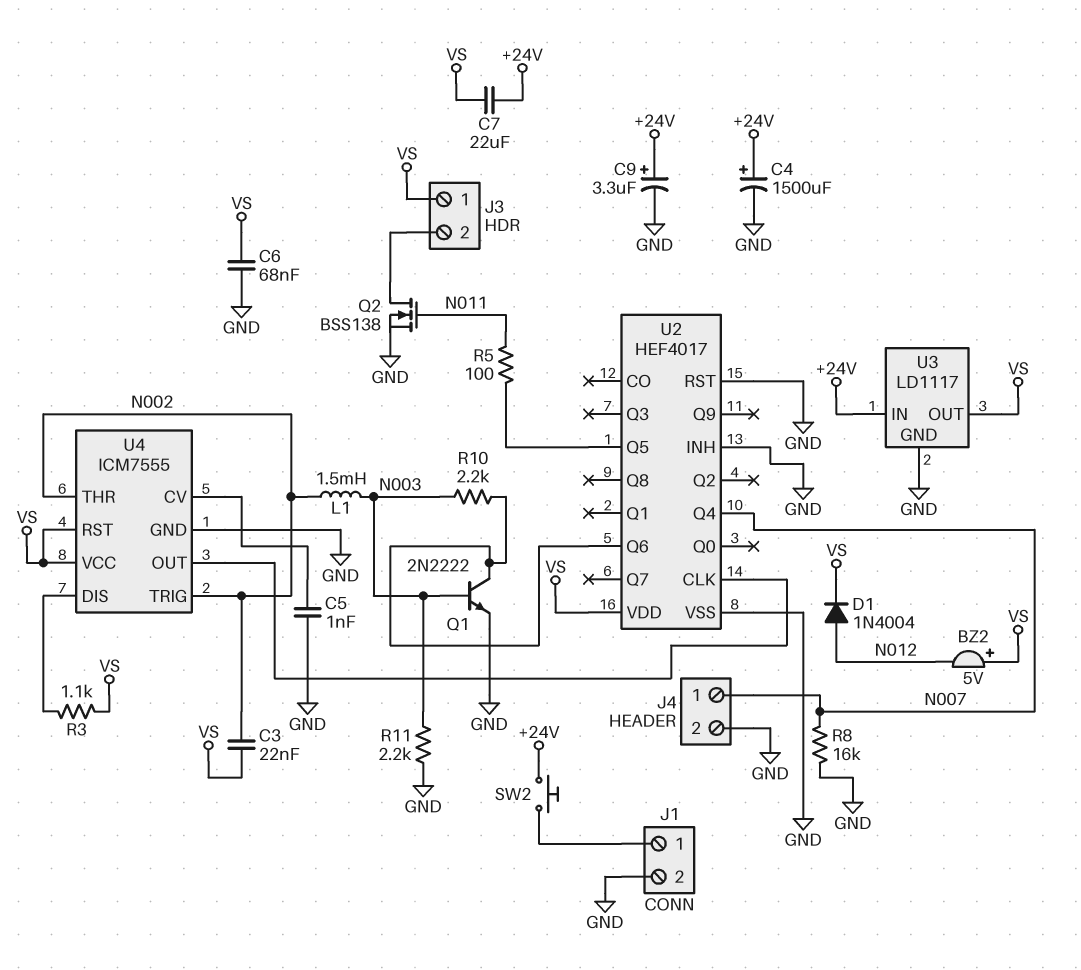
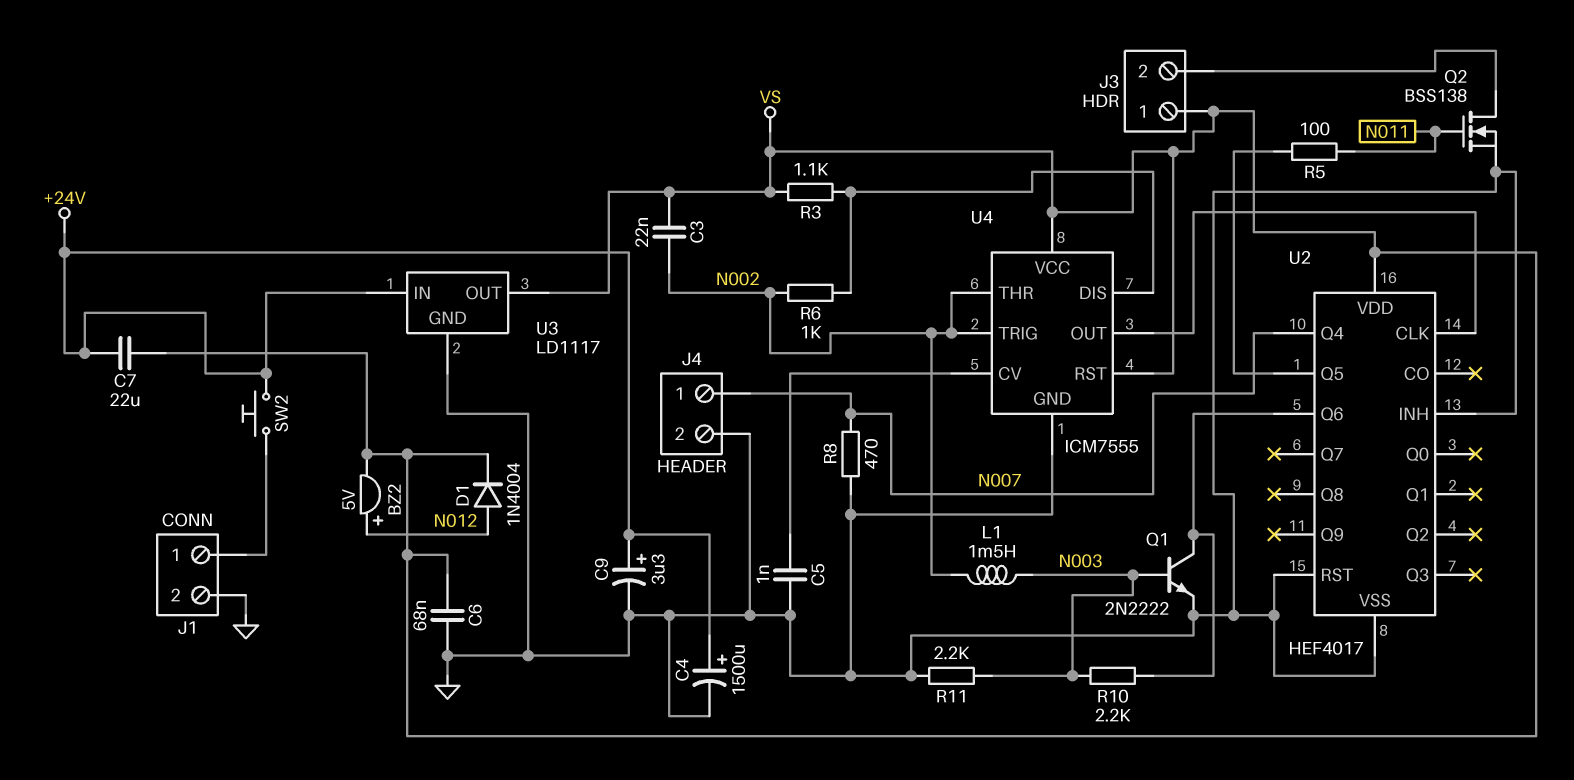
BZ2: buzzer 5V (plus VS, minus N012) -> buzzer 5V (plus N012, minus VS)
R6: none -> 1k (N002, U4/DIS)
R8: 16k (GND, N007) -> 470 (GND, N007)

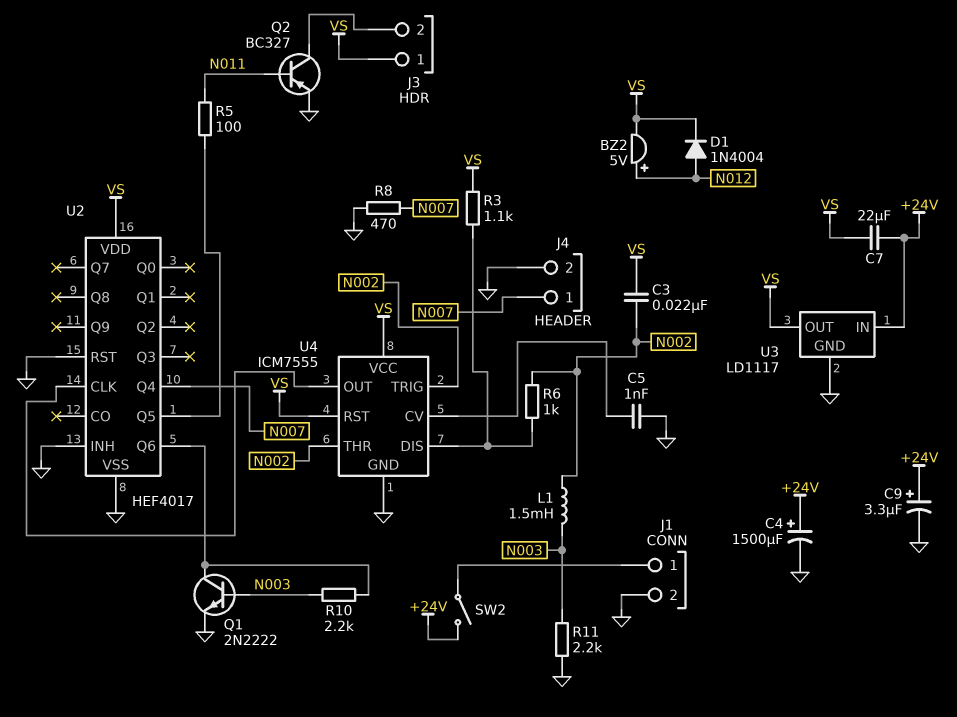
C6: 68nF (GND, VS) -> none
Q2: NMOS BSS138 (G N011, D J3/2, S GND) -> PNP BC327 (B N011, C J3/2, E GND)
SW2: button (+24V, J1/1) -> switch (+24V, J1/1)

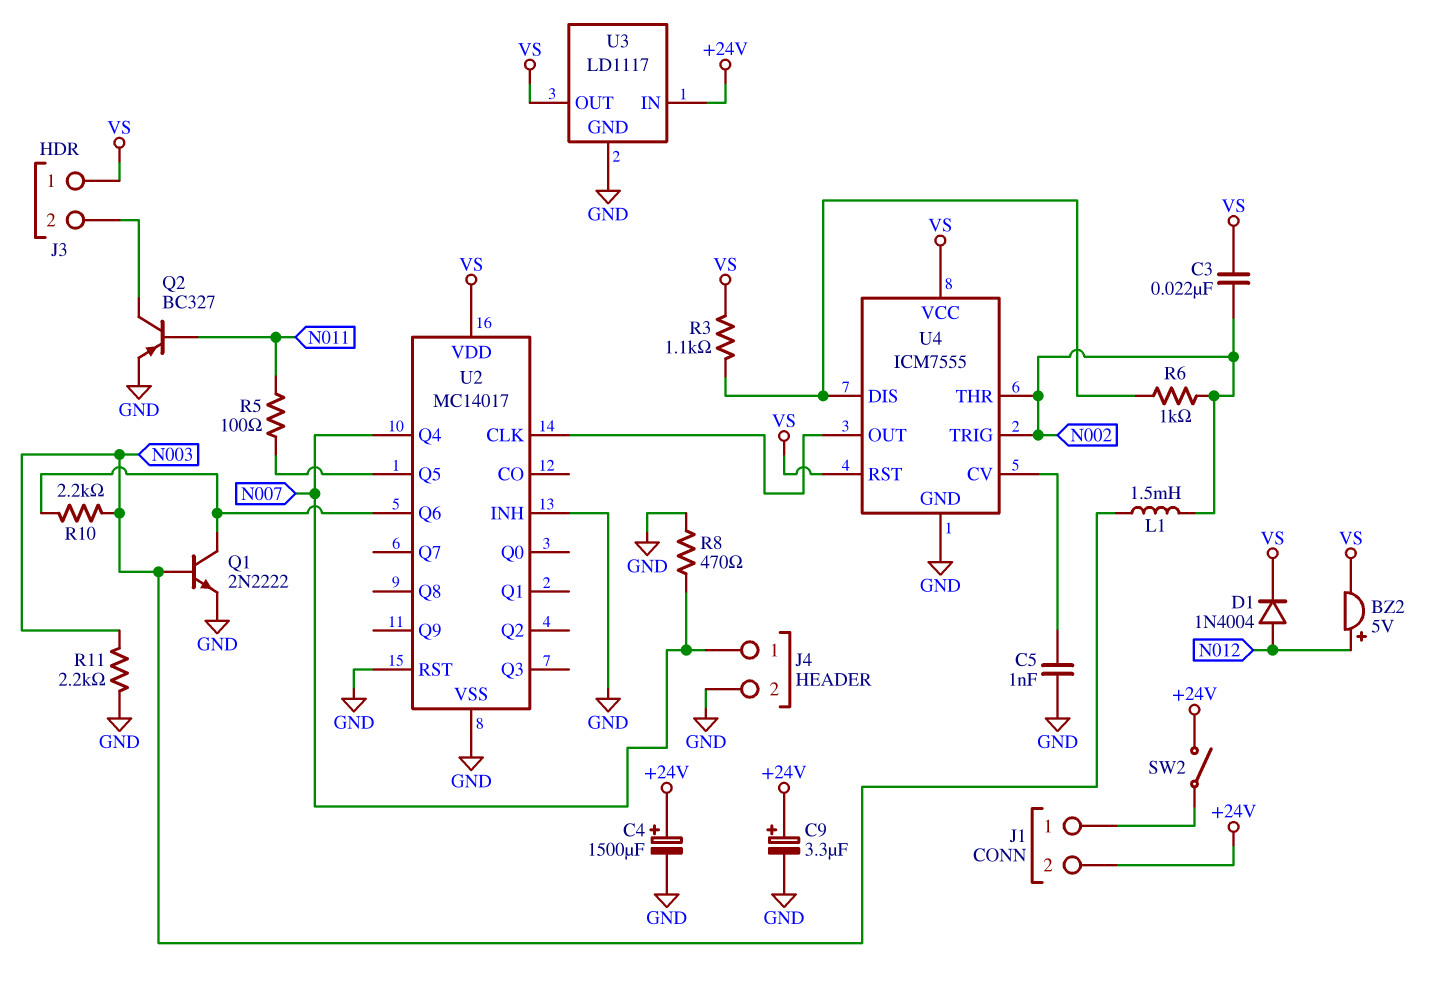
C7: 22uF (+24V, VS) -> none
J1 pin 2: GND -> +24V
U2: HEF4017 -> MC14017

